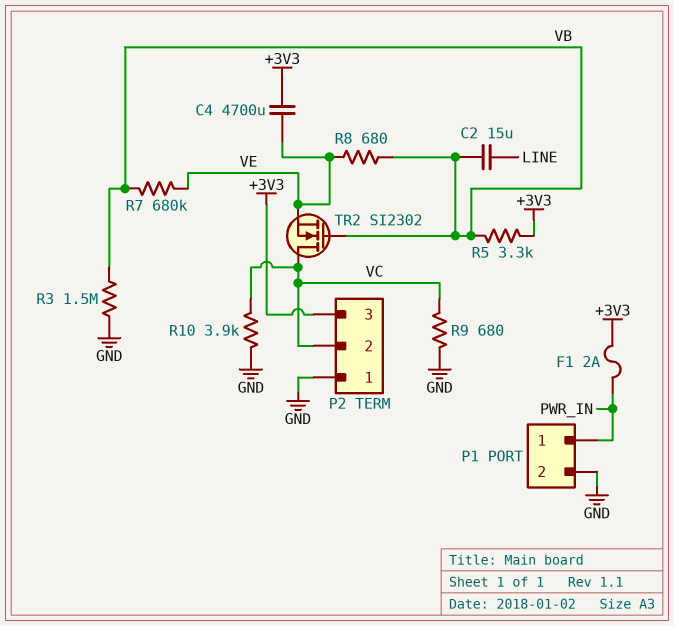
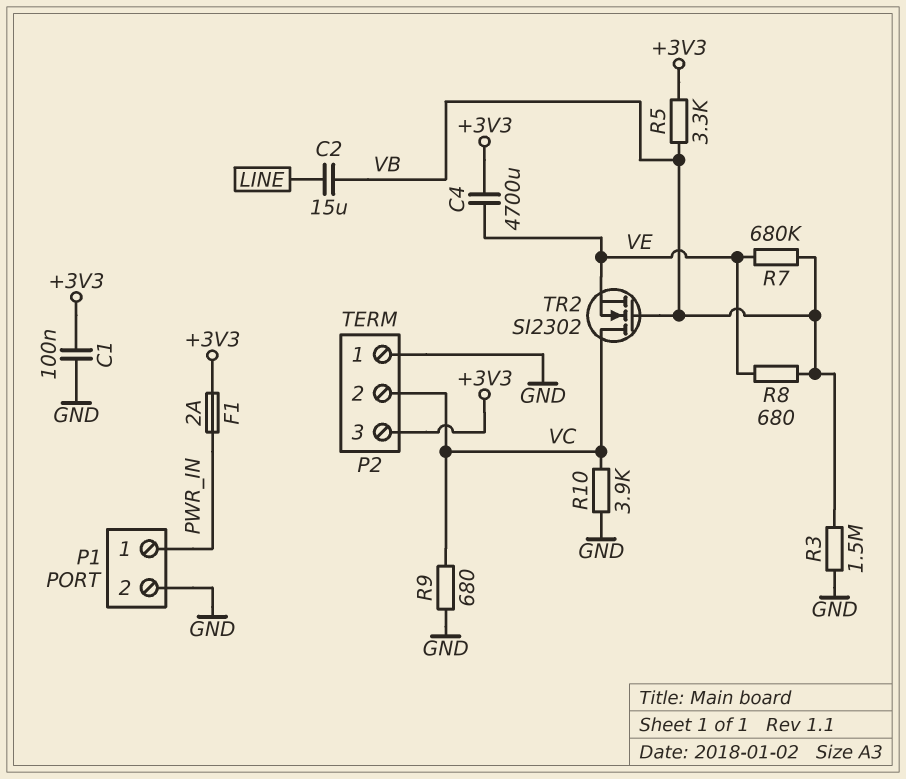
C1: none -> 100nF (+3V3, GND)

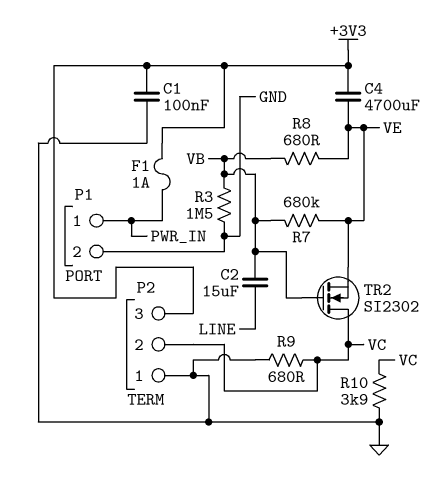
F1: 2A (+3V3, PWR_IN) -> 1A (+3V3, PWR_IN)
R5: 3.3k (+3V3, VB) -> none

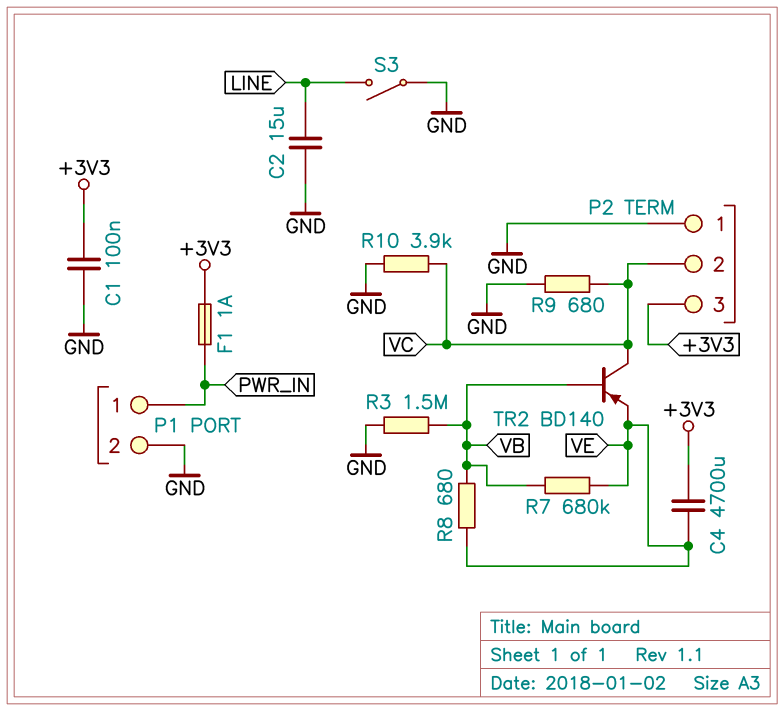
C2: 15uF (LINE, VB) -> 15uF (GND, LINE)
S3: none -> switch (GND, LINE)
TR2: NMOS SI2302 (G VB, D VC, S VE) -> PNP BD140 (B VB, C VC, E VE)

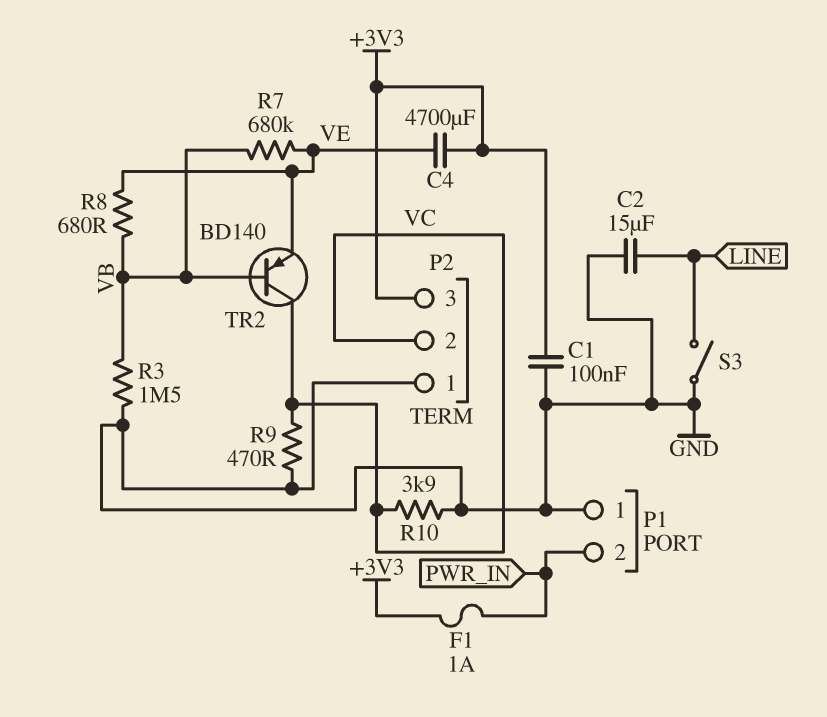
P1 pin 1: PWR_IN -> GND
P1 pin 2: GND -> PWR_IN
R9: 680 (GND, VC) -> 470 (GND, VC)

